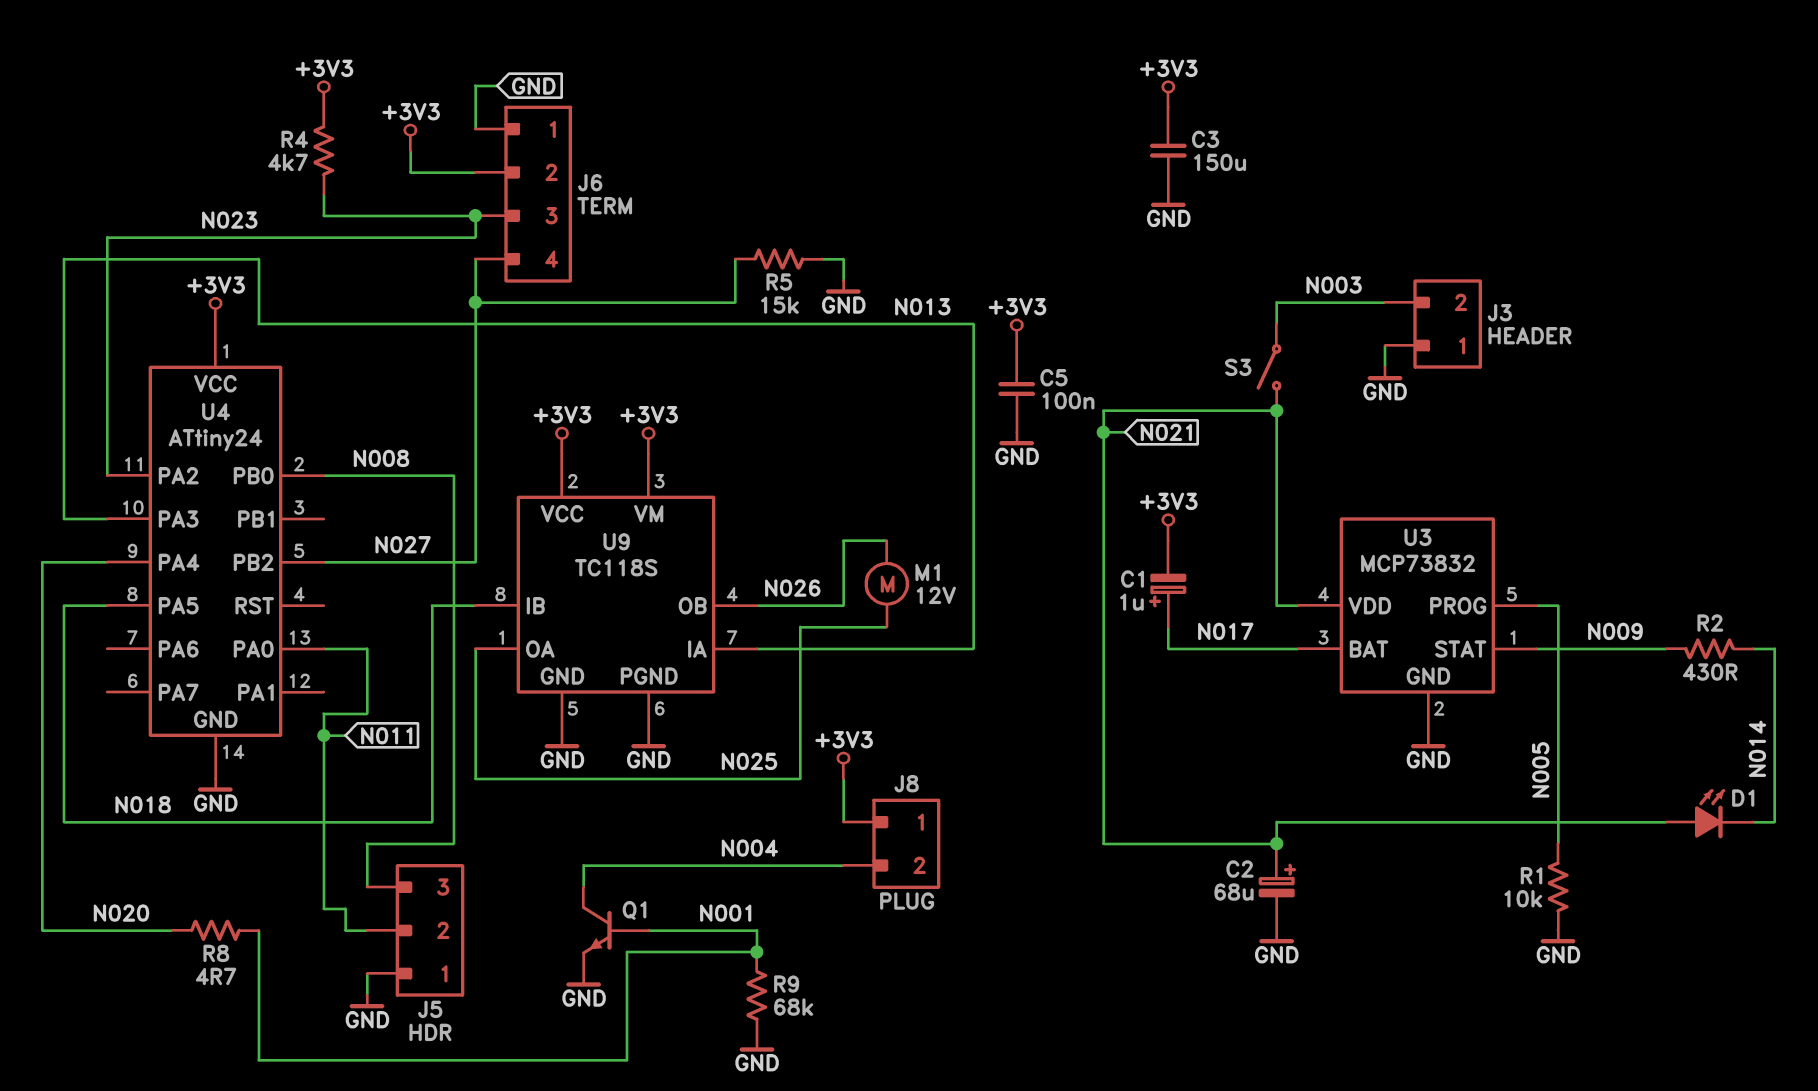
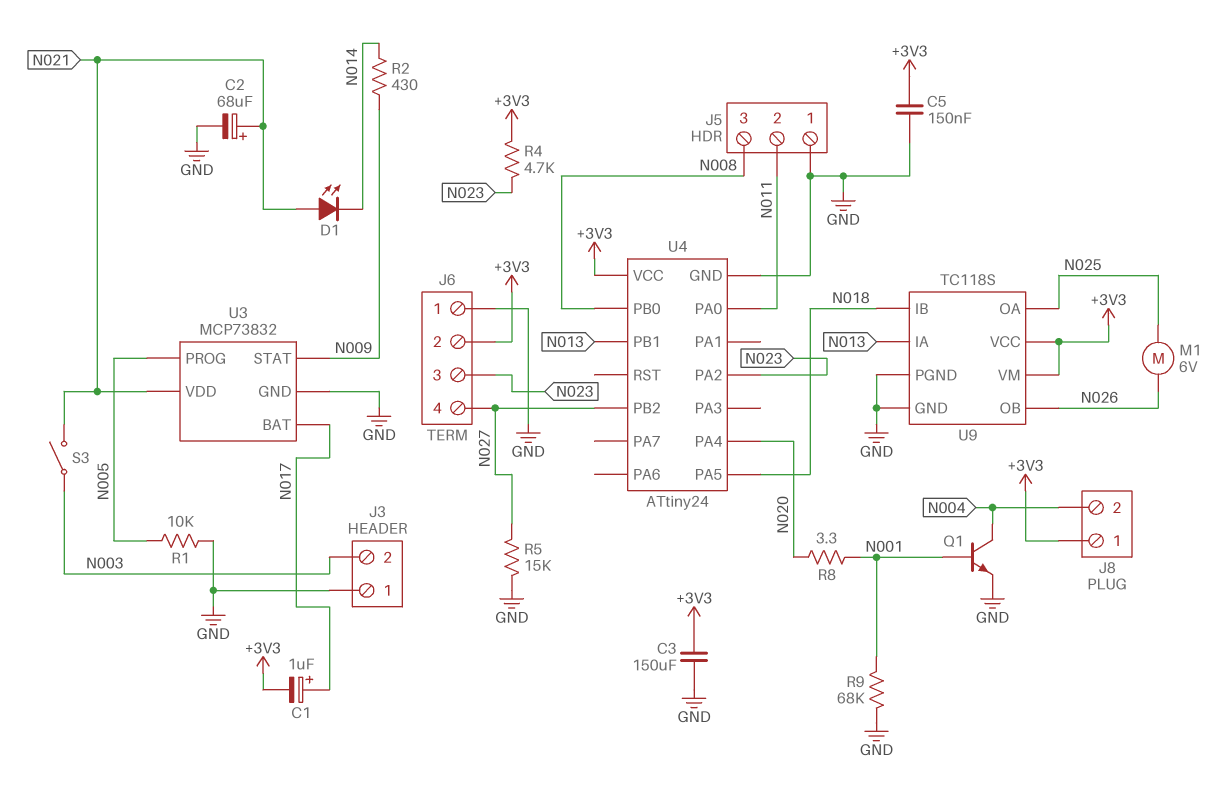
C5: 100nF (+3V3, GND) -> 150nF (+3V3, GND)
M1: motor 12V (N025, N026) -> motor 6V (N025, N026)
R8: 4.7 (N001, N020) -> 3.3 (N001, N020)
U4 pin PA3: N013 -> none
U4 pin PB1: none -> N013

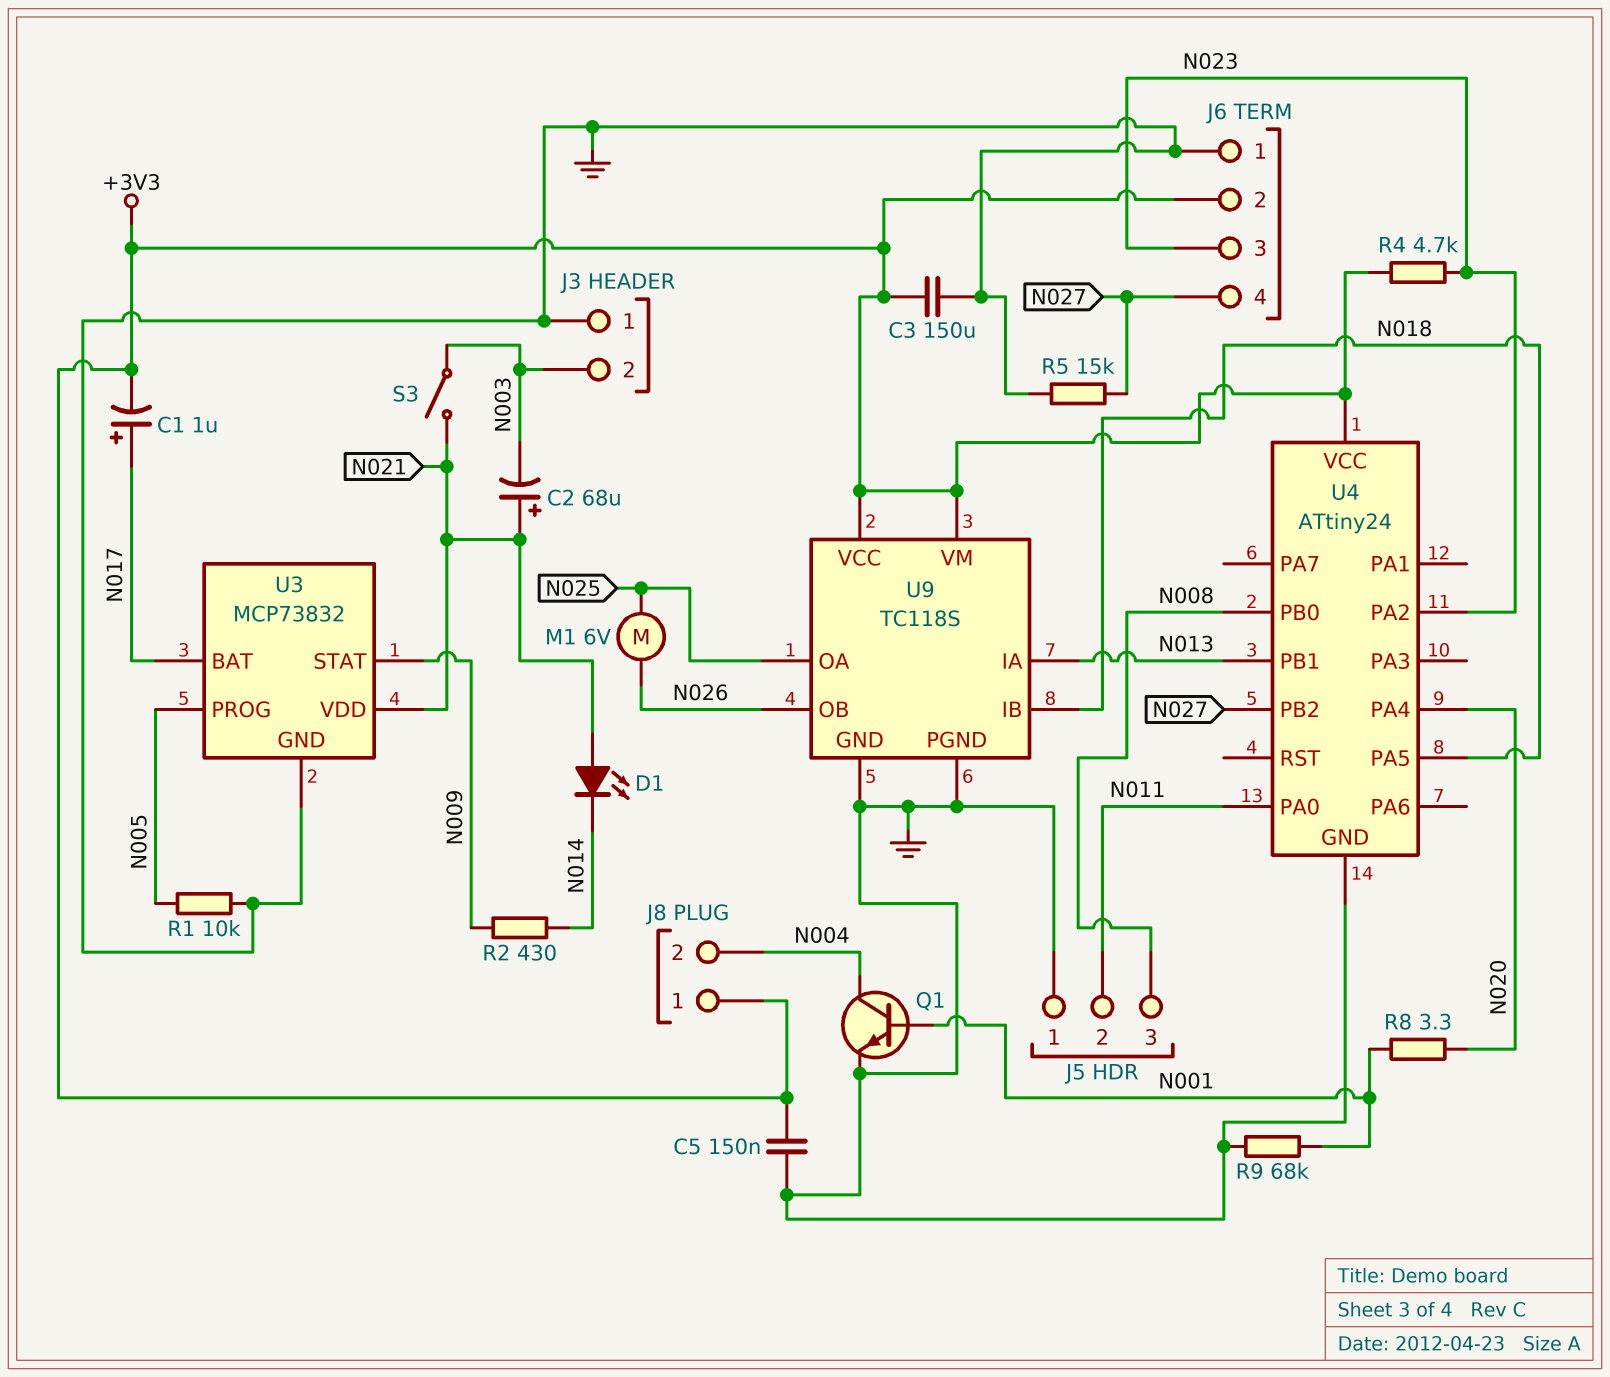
C2: 68uF (plus N021, minus GND) -> 68uF (plus N021, minus N003)

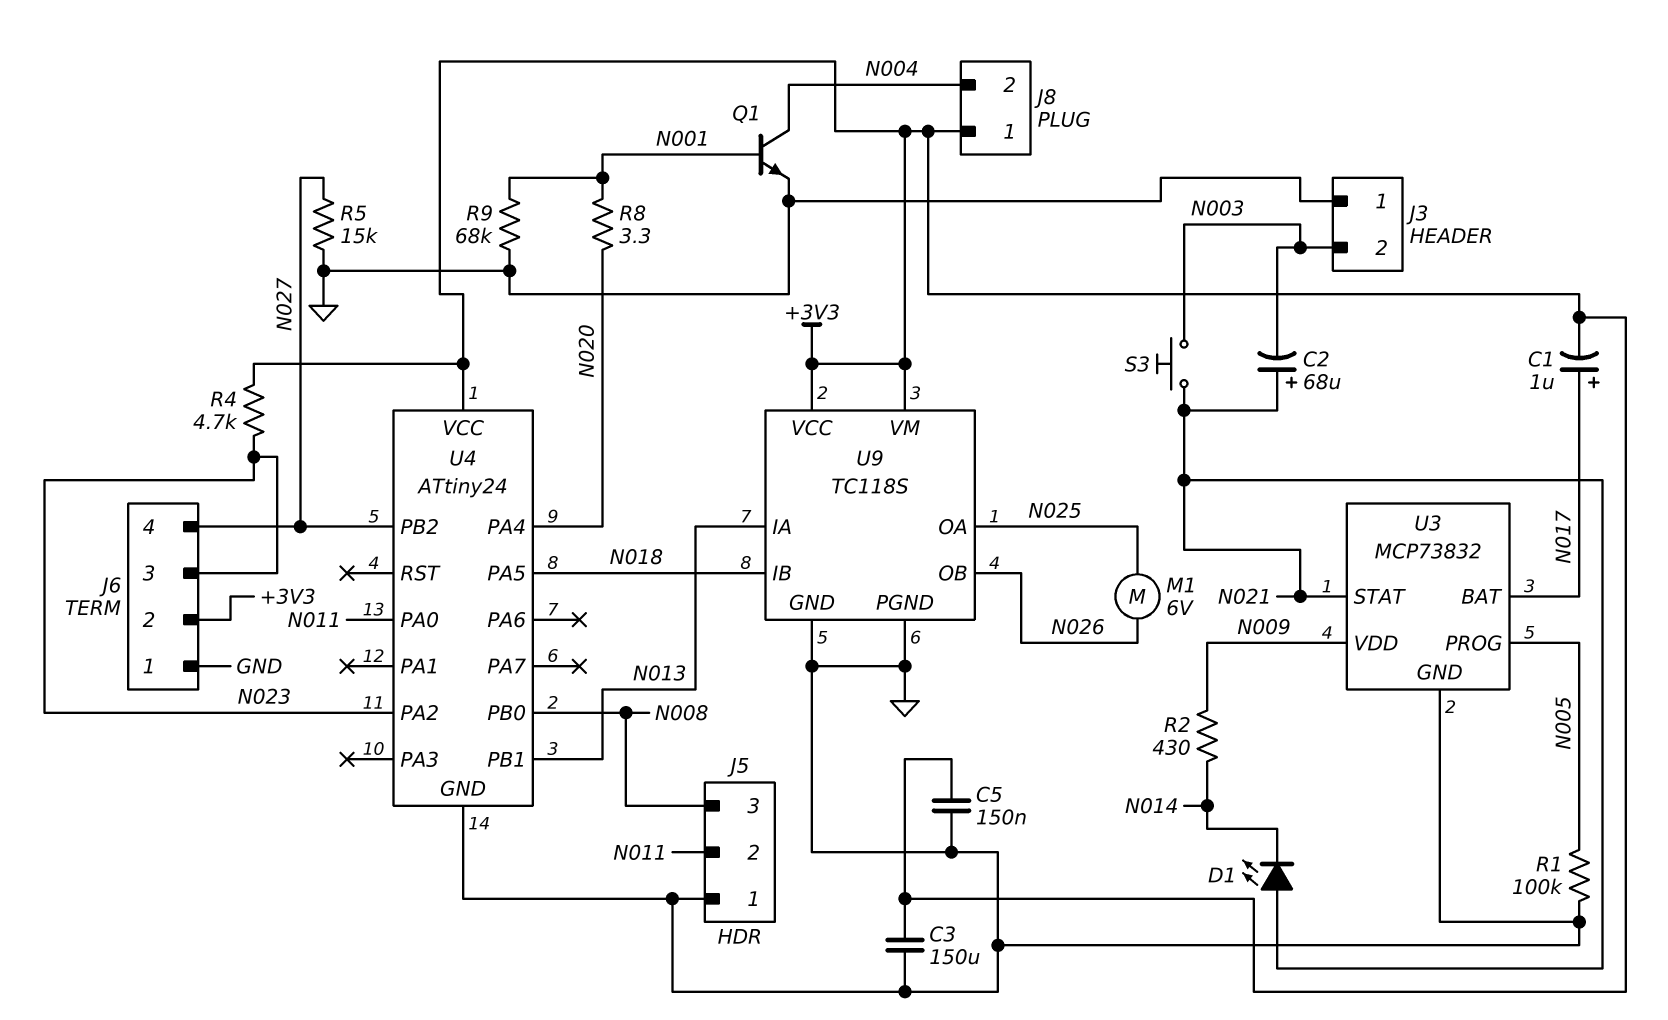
R1: 10k (GND, N005) -> 100k (GND, N005)
S3: switch (N003, N021) -> button (N003, N021)
U3 pin STAT: N009 -> N021
U3 pin VDD: N021 -> N009

